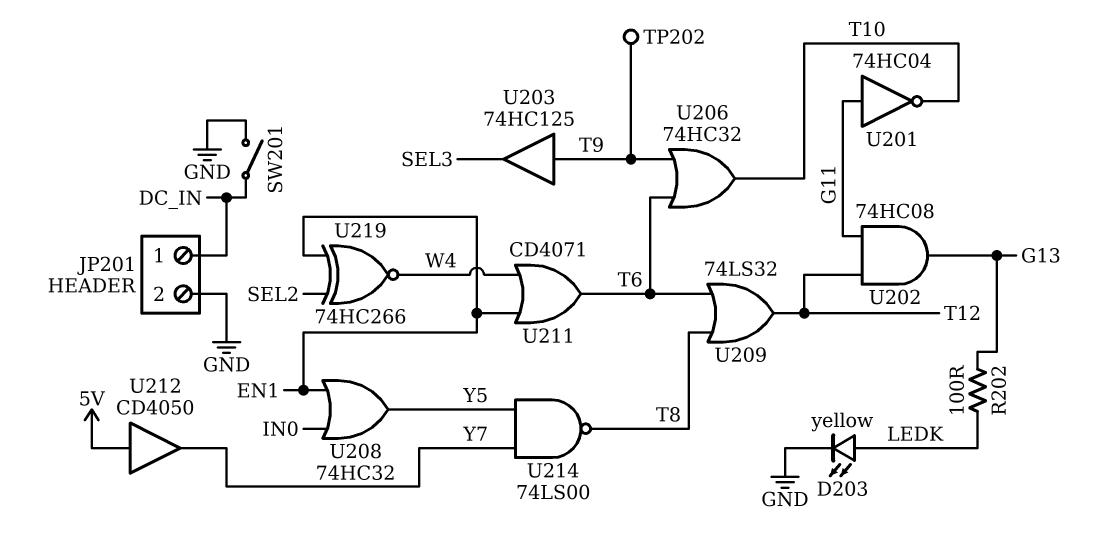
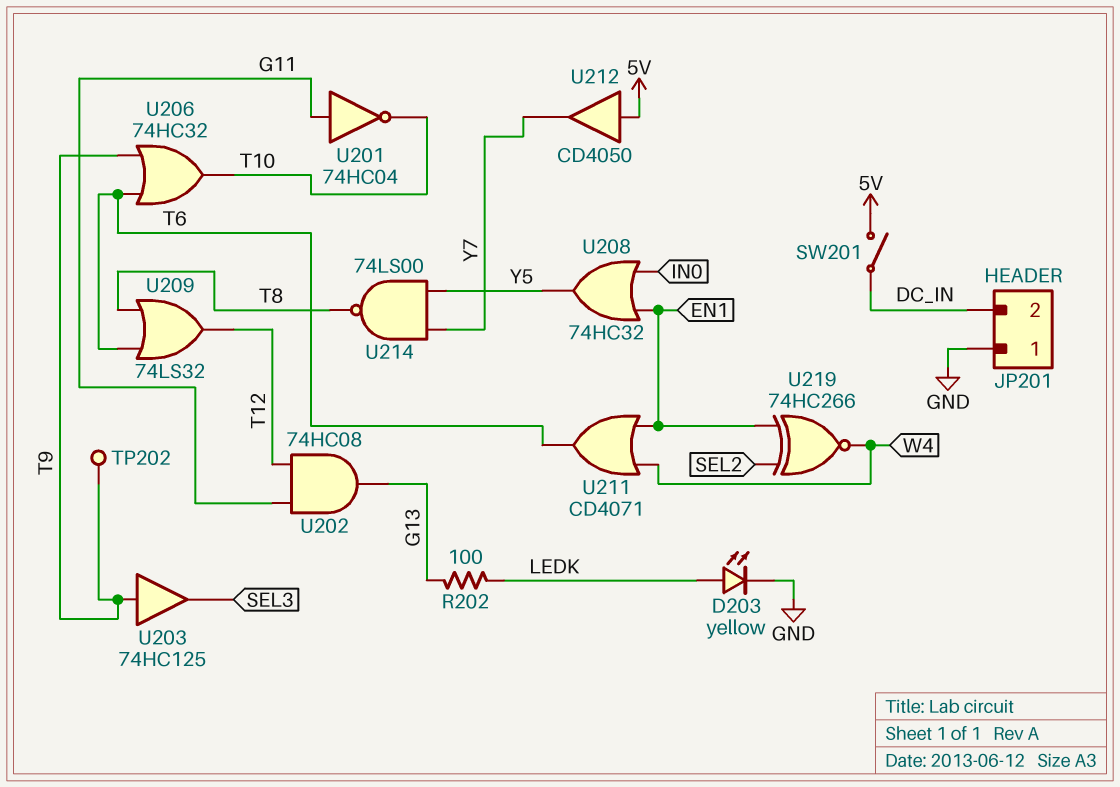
JP201 pin 1: DC_IN -> GND
JP201 pin 2: GND -> DC_IN
SW201: switch (DC_IN, GND) -> switch (5V, DC_IN)

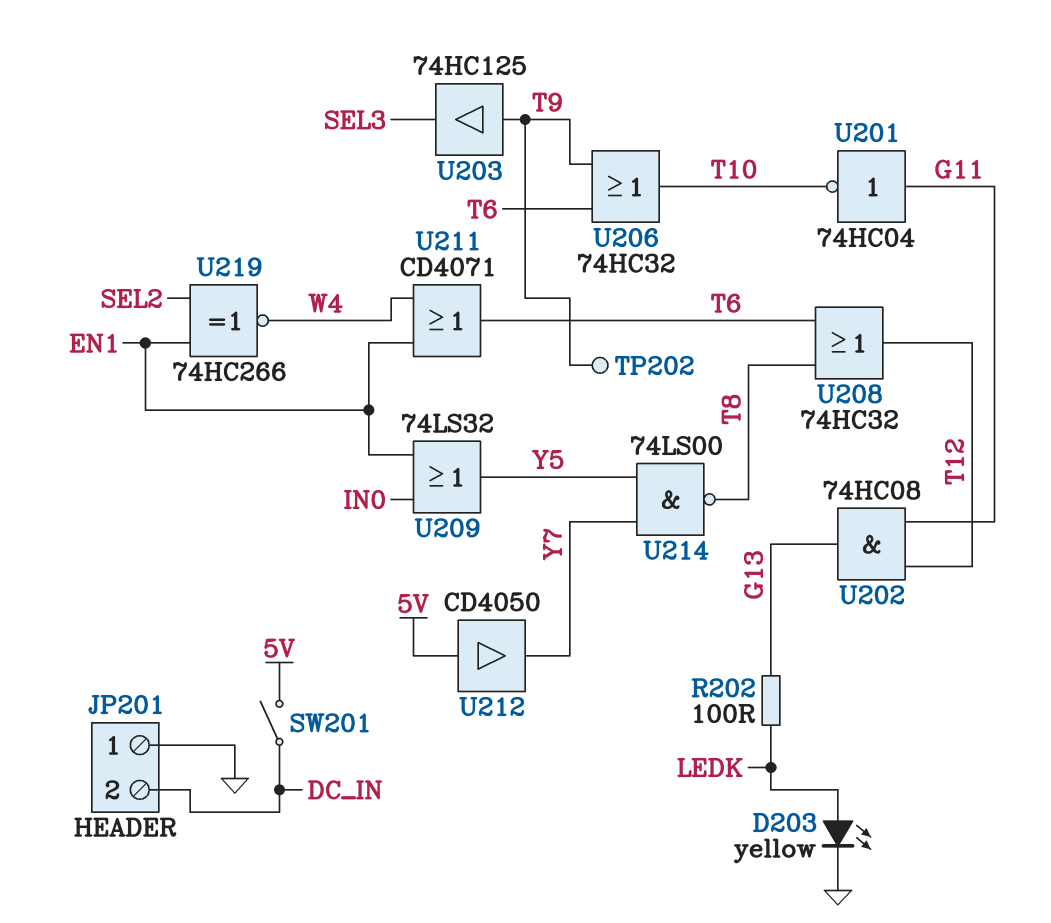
U208: OR 74HC32 (in EN1, in IN0, out Y5) -> OR 74HC32 (in T6, in T8, out T12)
U209: OR 74LS32 (in T6, in T8, out T12) -> OR 74LS32 (in EN1, in IN0, out Y5)

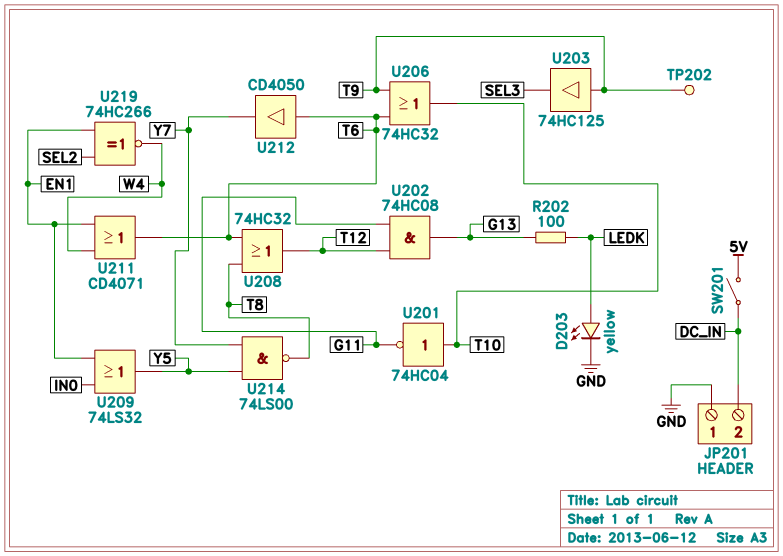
U201: NOT 74HC04 (in G11, out T10) -> NOT 74HC04 (in T10, out G11)
U212: buffer CD4050 (in 5V, out Y7) -> buffer CD4050 (in T6, out Y7)

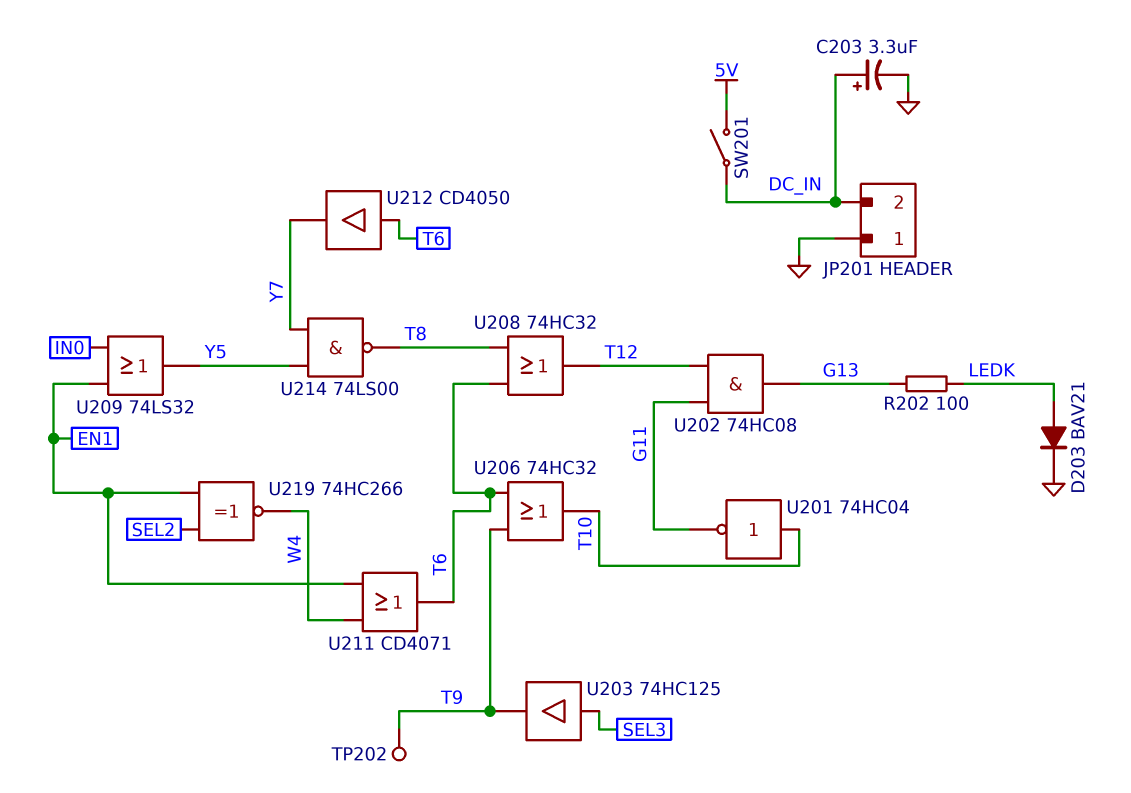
C203: none -> 3.3uF (plus DC_IN, minus GND)
D203: LED yellow (A LEDK, K GND) -> diode BAV21 (A LEDK, K GND)
U203: buffer 74HC125 (in T9, out SEL3) -> buffer 74HC125 (in SEL3, out T9)

